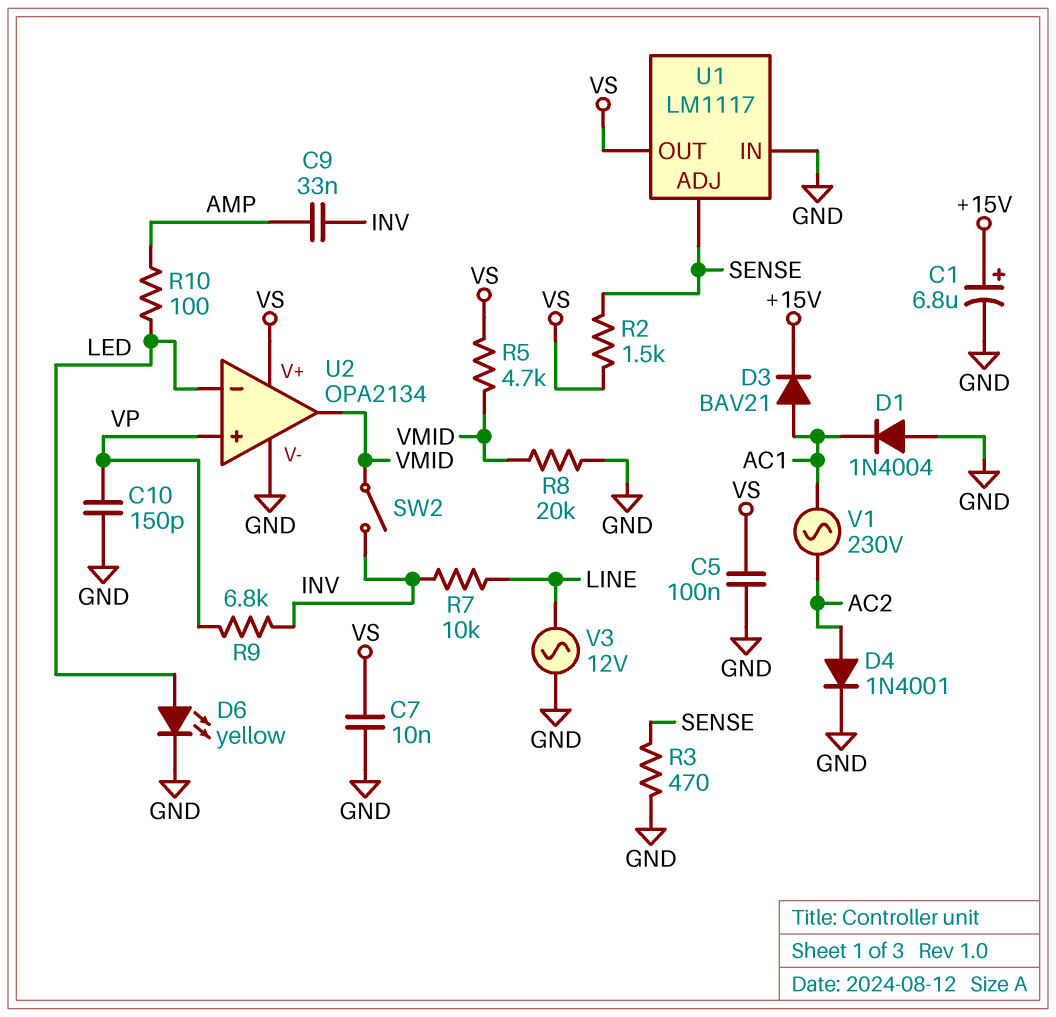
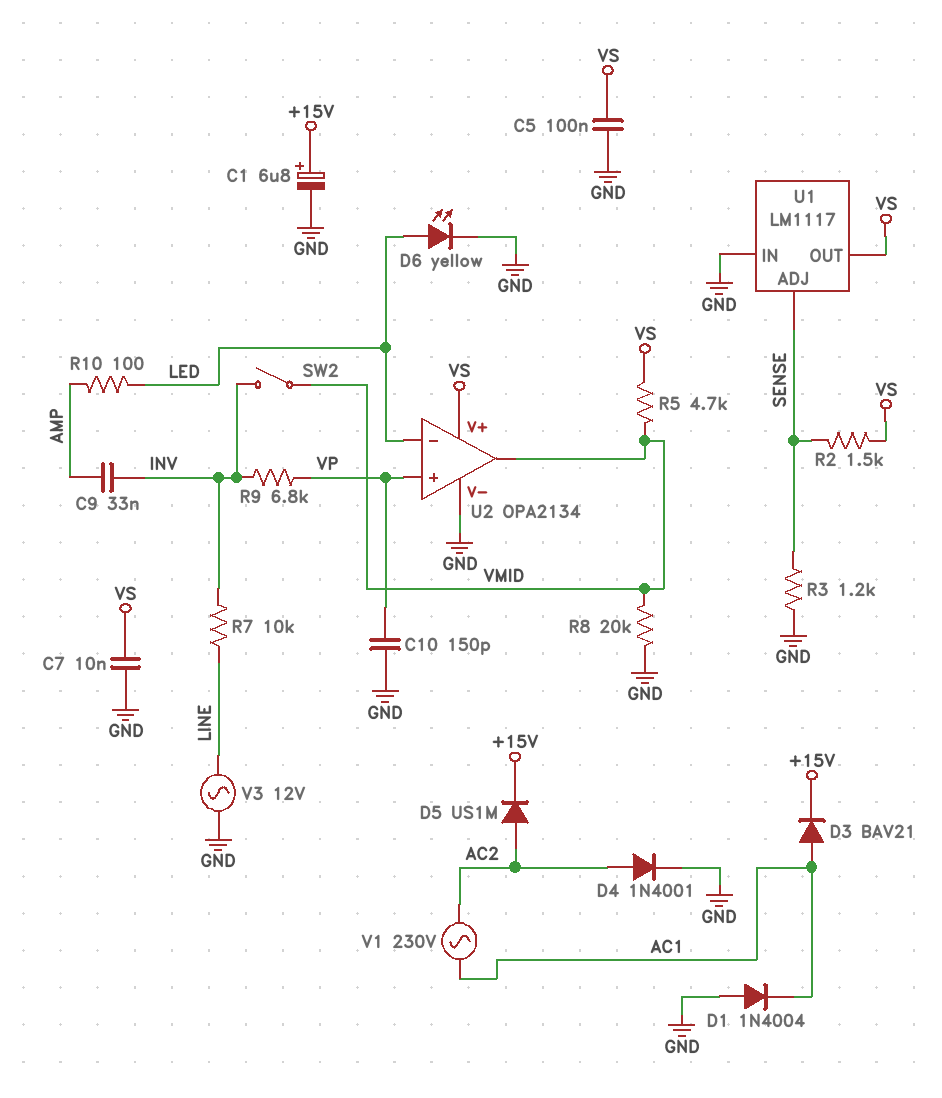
D5: none -> diode US1M (A AC2, K +15V)
R3: 470 (GND, SENSE) -> 1.2k (GND, SENSE)

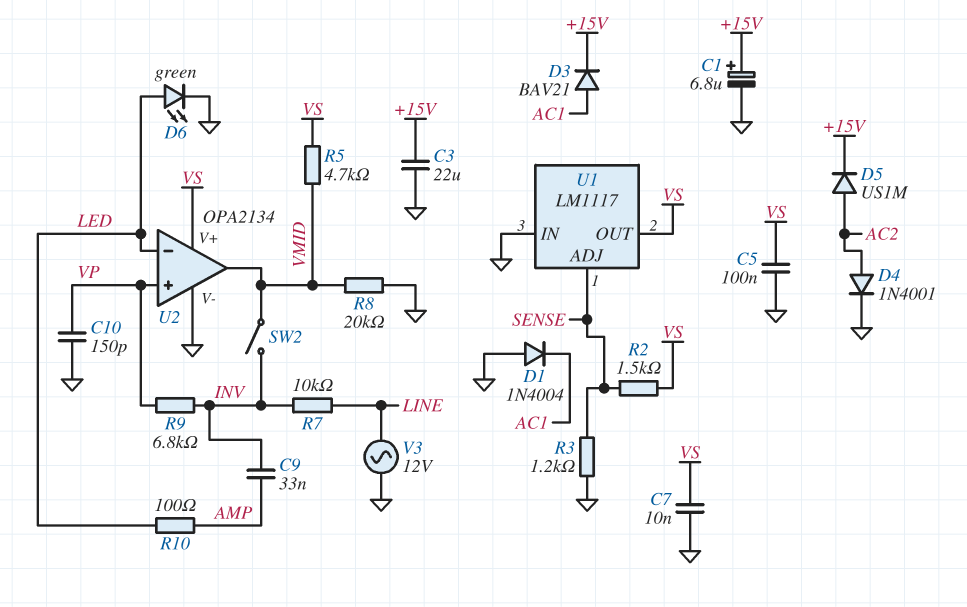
C3: none -> 22uF (+15V, GND)
D6: LED yellow (A LED, K GND) -> LED green (A LED, K GND)
V1: AC 230V (AC1, AC2) -> none

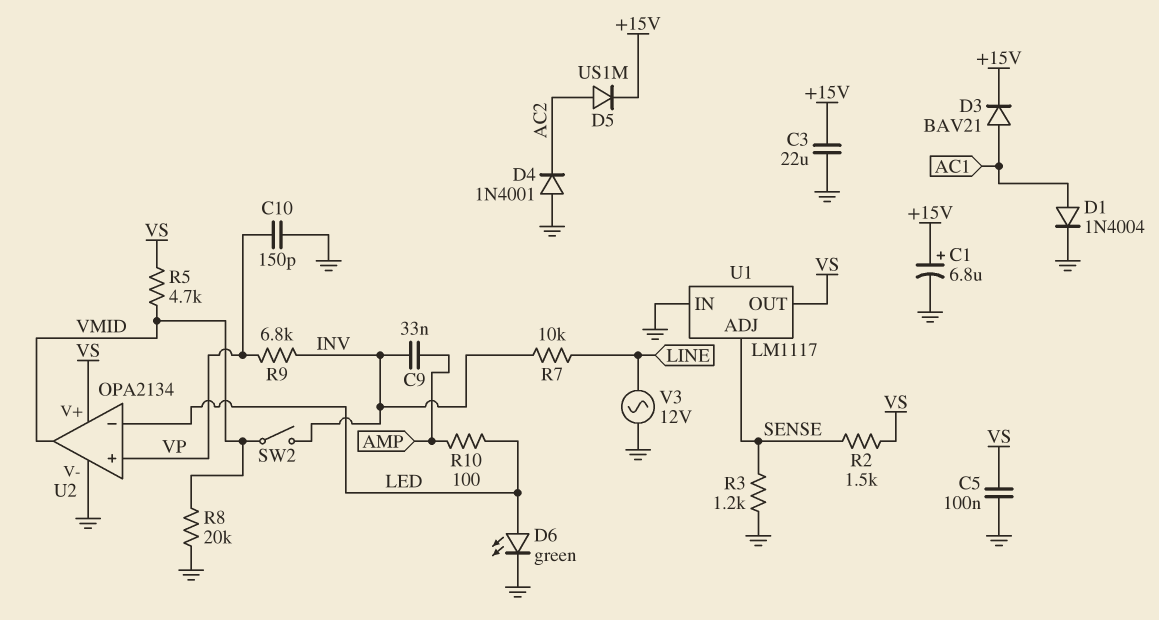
C7: 10nF (GND, VS) -> none
D1: diode 1N4004 (A GND, K AC1) -> diode 1N4004 (A AC1, K GND)
D4: diode 1N4001 (A AC2, K GND) -> diode 1N4001 (A GND, K AC2)

